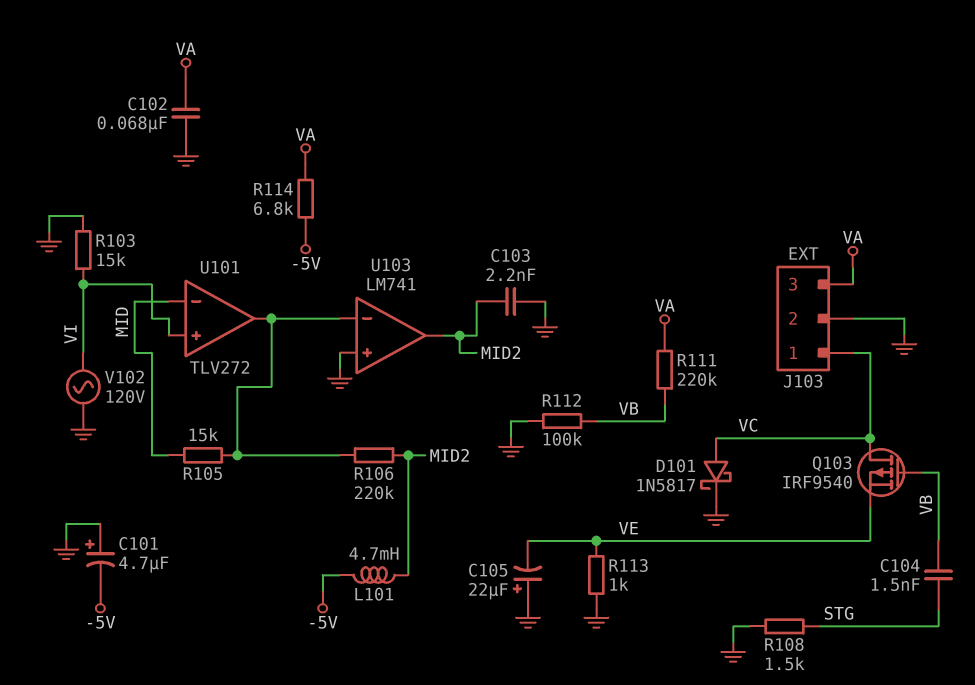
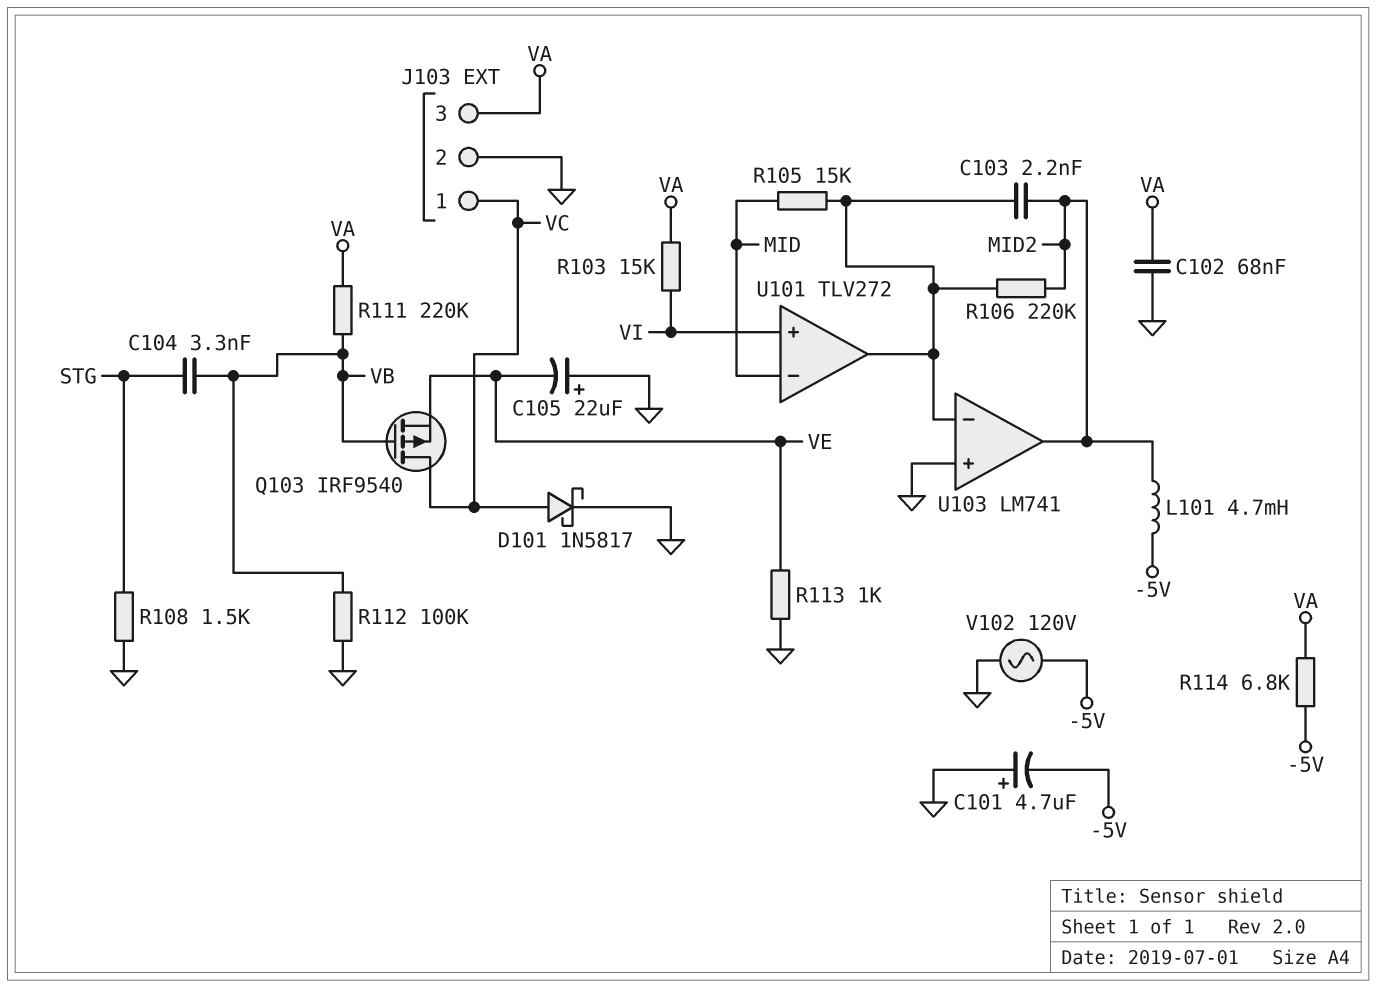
C103: 2.2nF (GND, MID2) -> 2.2nF (MID2, U101/out)
C104: 1.5nF (STG, VB) -> 3.3nF (STG, VB)
R103: 15k (GND, VI) -> 15k (VA, VI)
V102: AC 120V (GND, VI) -> AC 120V (-5V, GND)

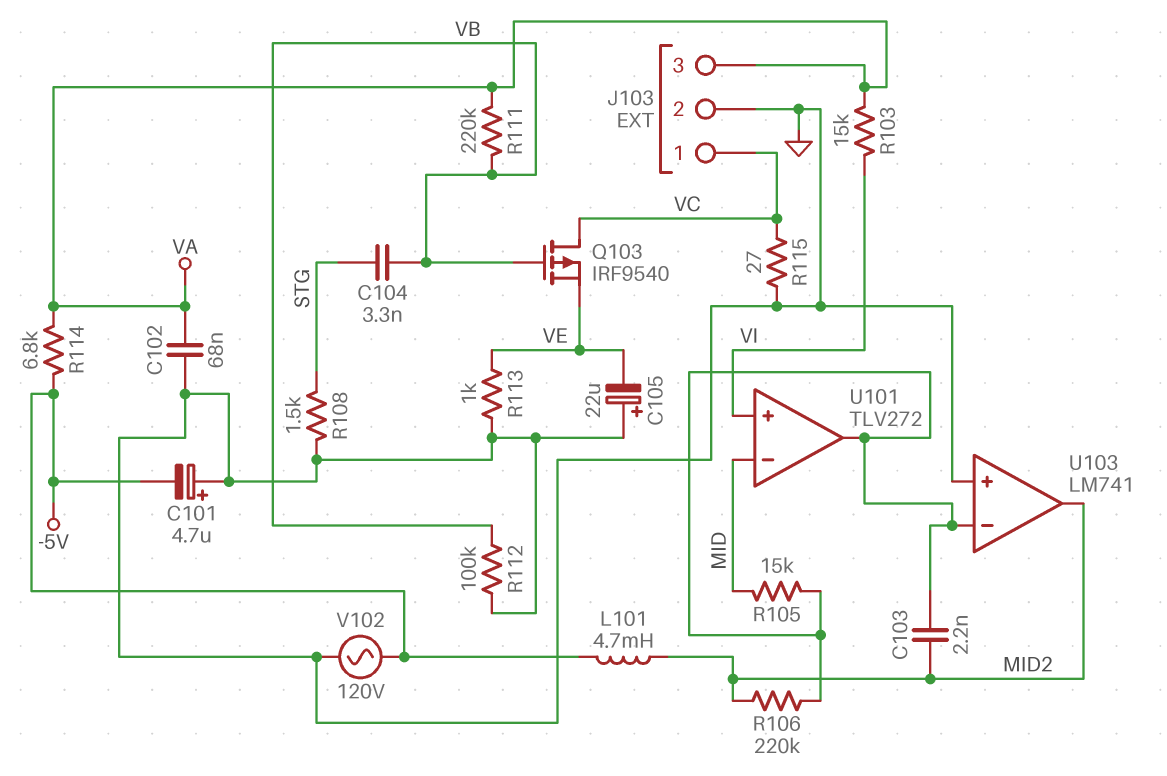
D101: schottky 1N5817 (A VC, K GND) -> none
R115: none -> 27 (GND, VC)

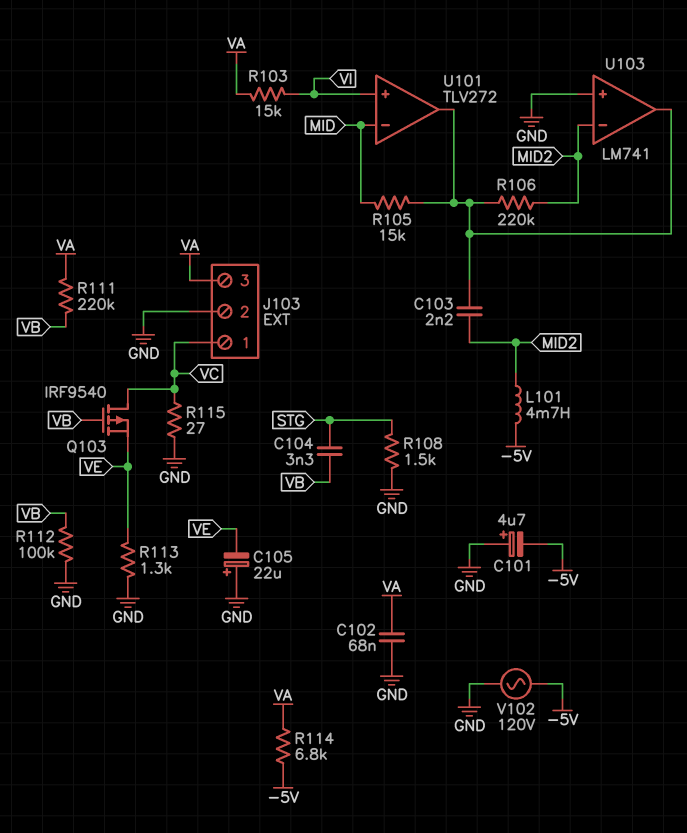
R113: 1k (GND, VE) -> 1.3k (GND, VE)
U103 pin in-: U101/out -> MID2
U103 pin out: MID2 -> U101/out

